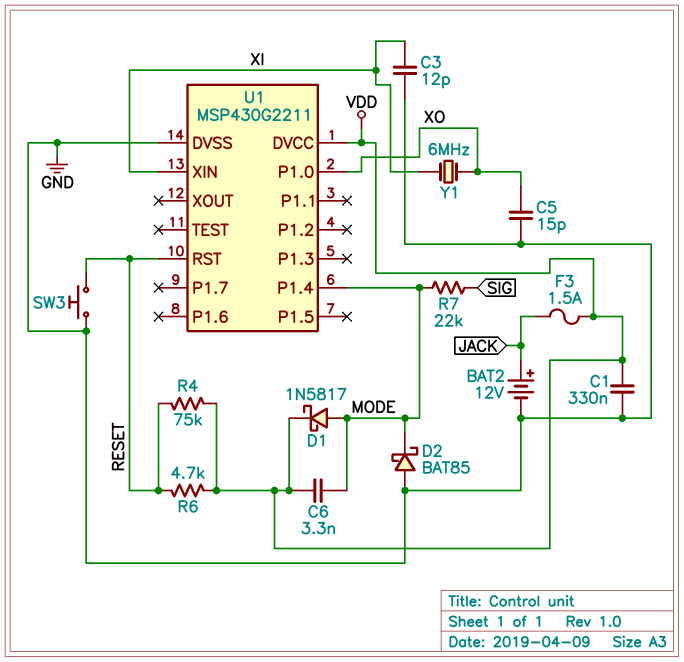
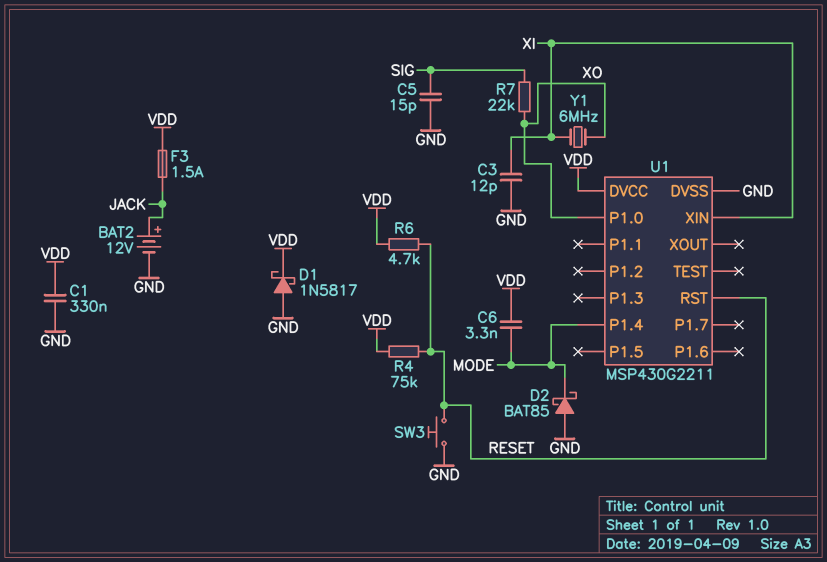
C5: 15pF (GND, XO) -> 15pF (GND, SIG)
D1: schottky 1N5817 (A MODE, K VDD) -> schottky 1N5817 (A GND, K VDD)
R7: 22k (MODE, SIG) -> 22k (SIG, XO)

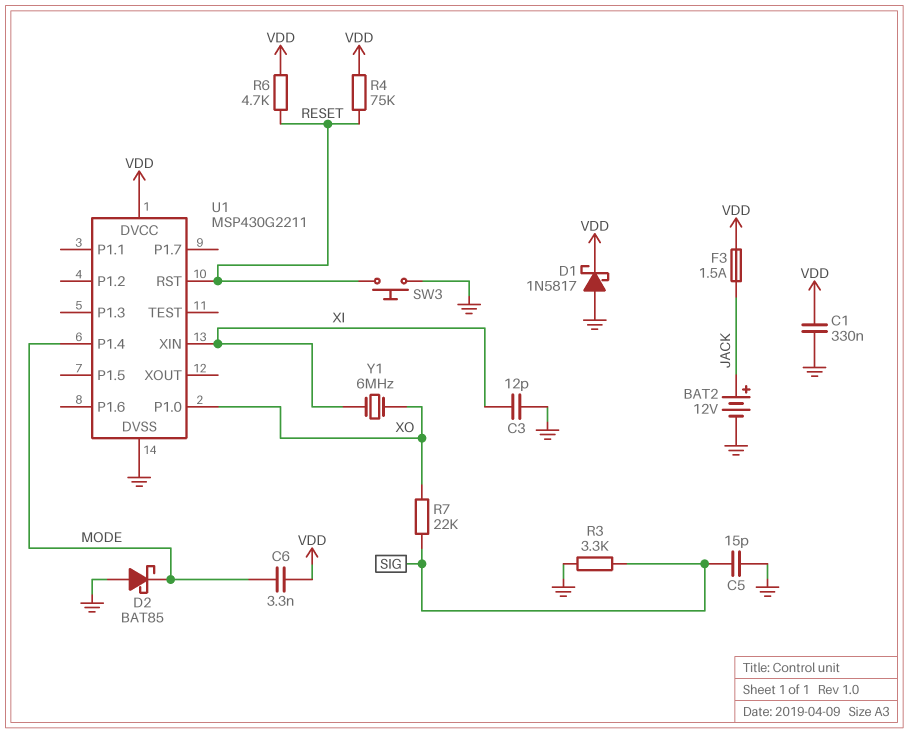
R3: none -> 3.3k (GND, SIG)

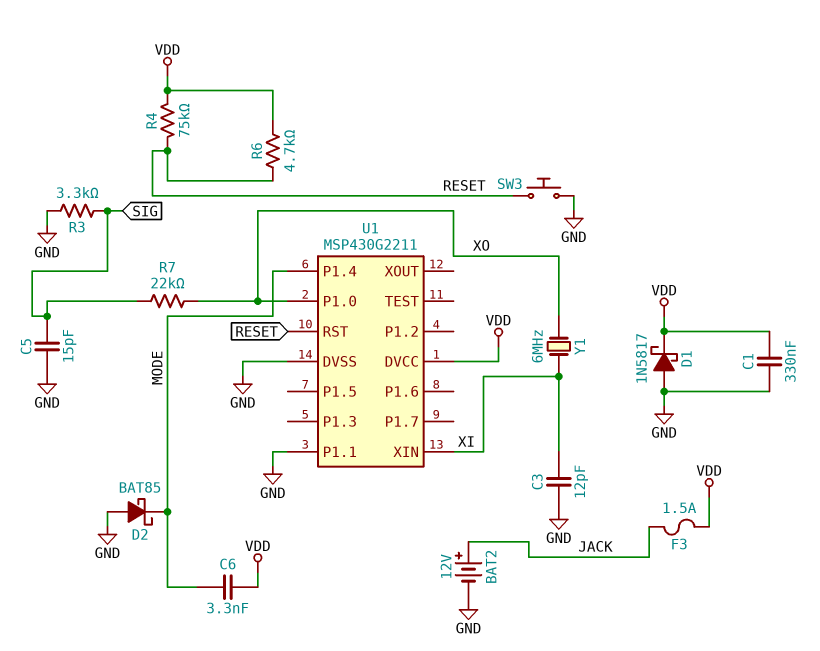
U1 pin P1.1: none -> GND

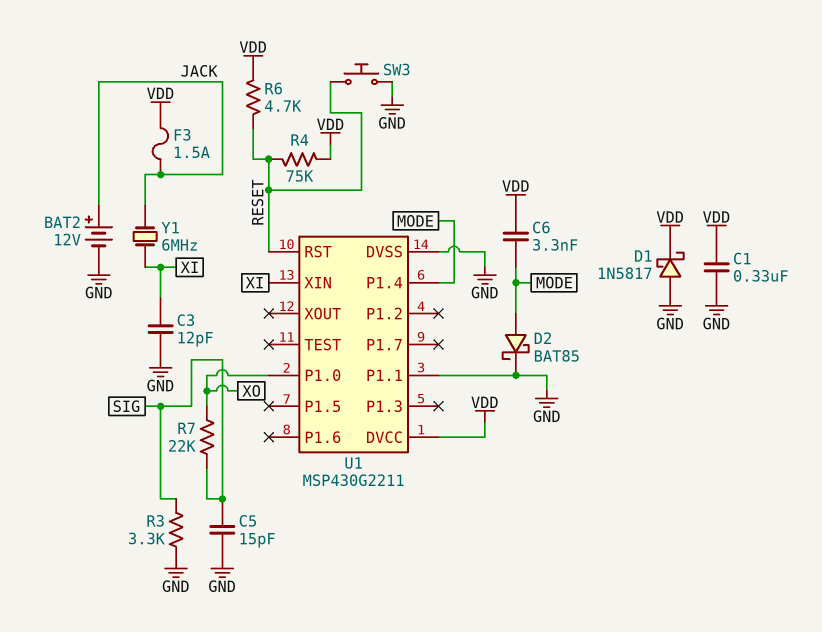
D2: schottky BAT85 (A GND, K MODE) -> schottky BAT85 (A MODE, K GND)
Y1: 6MHz (XI, XO) -> 6MHz (JACK, XI)

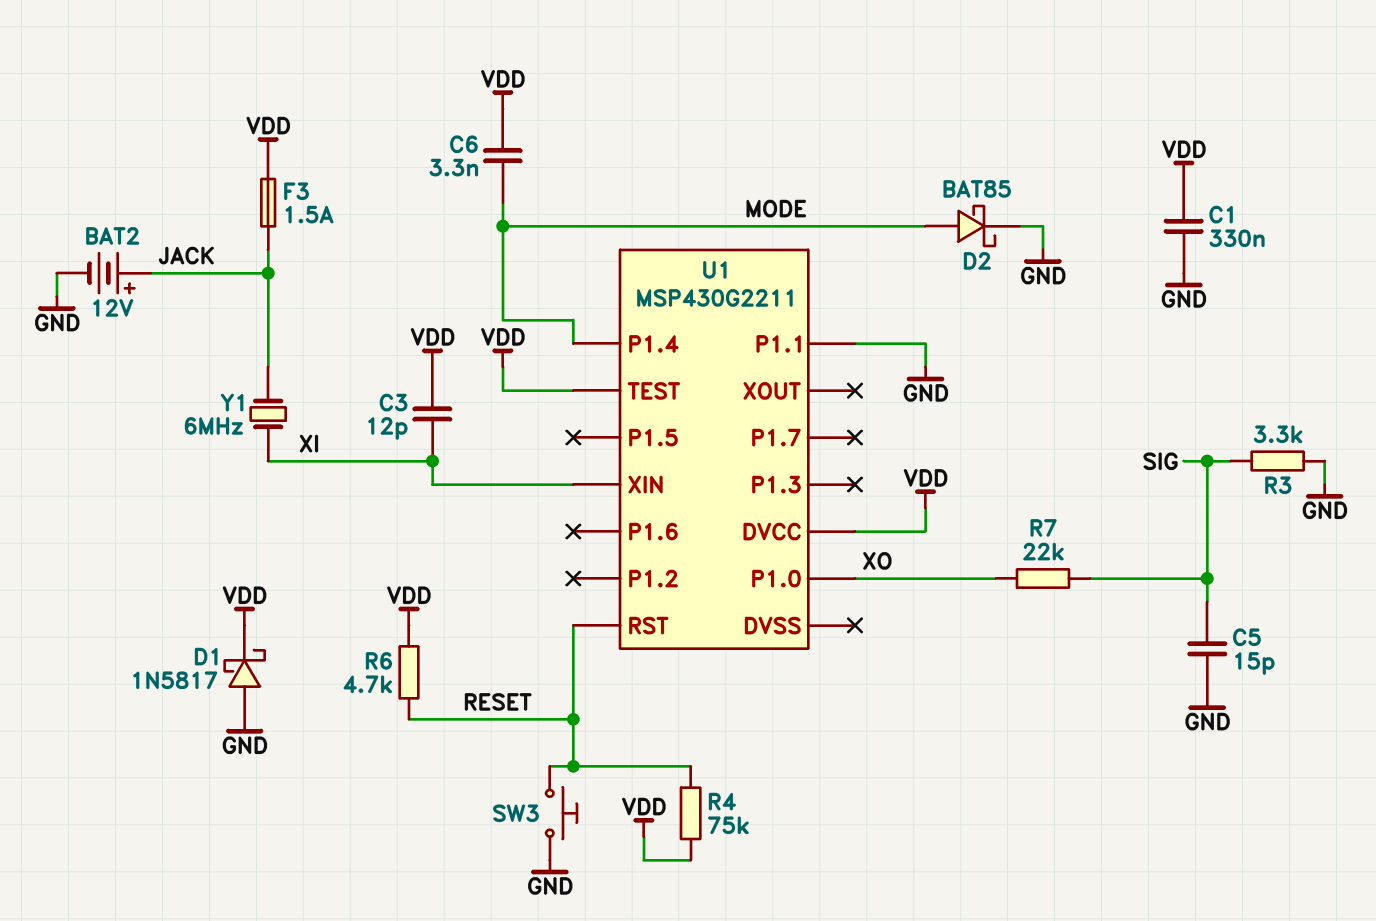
C3: 12pF (GND, XI) -> 12pF (VDD, XI)
U1 pin DVSS: GND -> none
U1 pin TEST: none -> VDD

